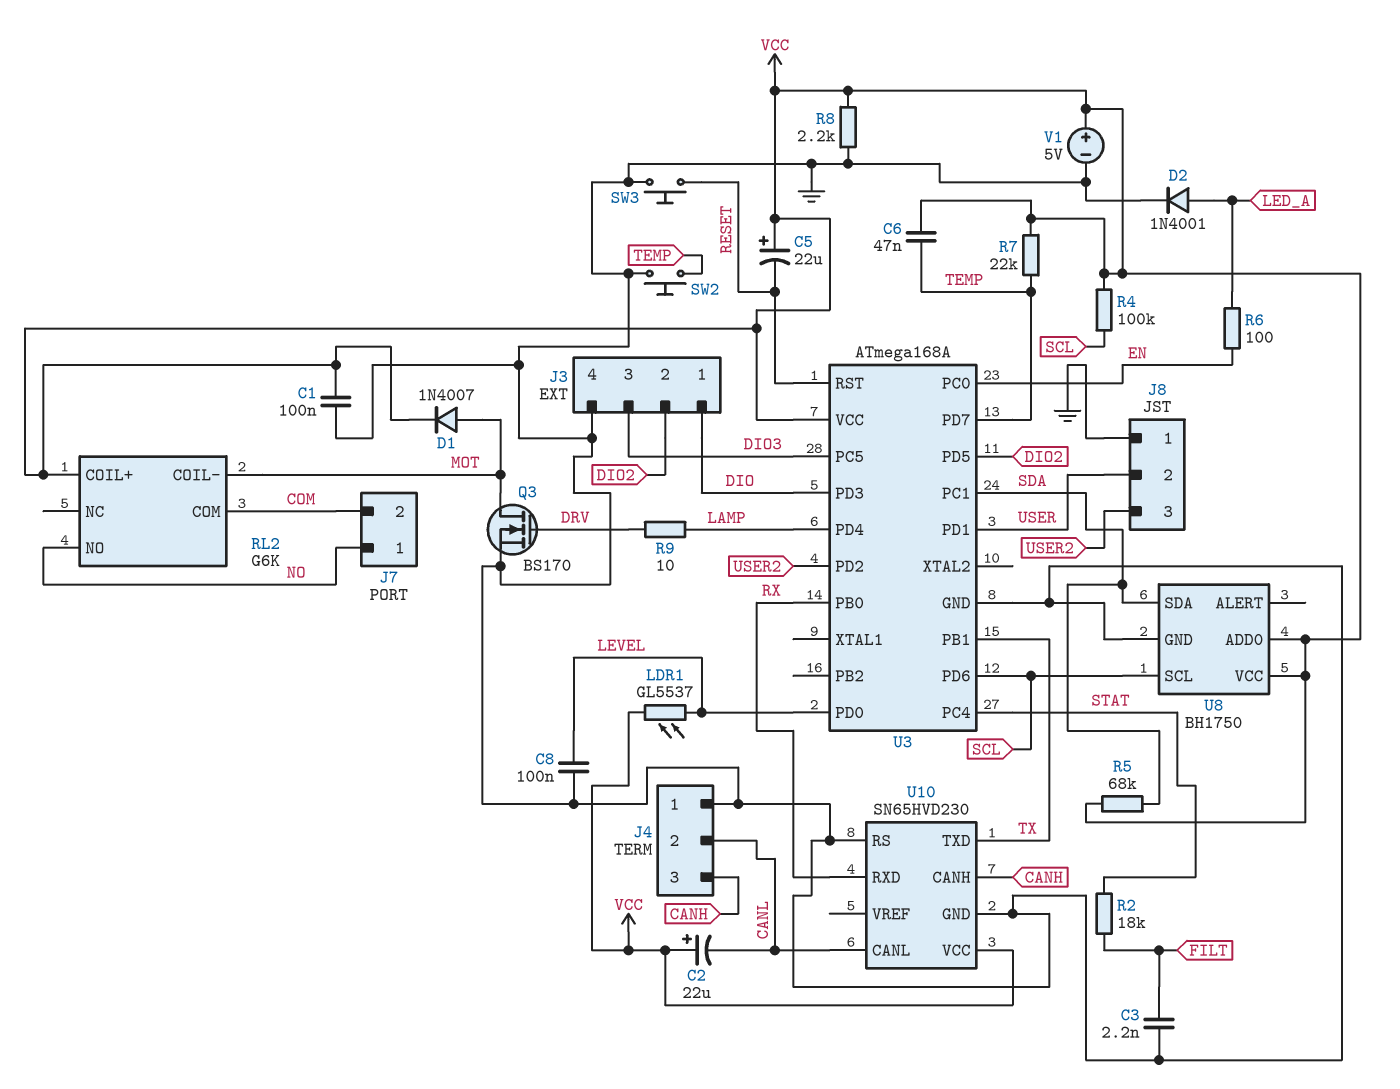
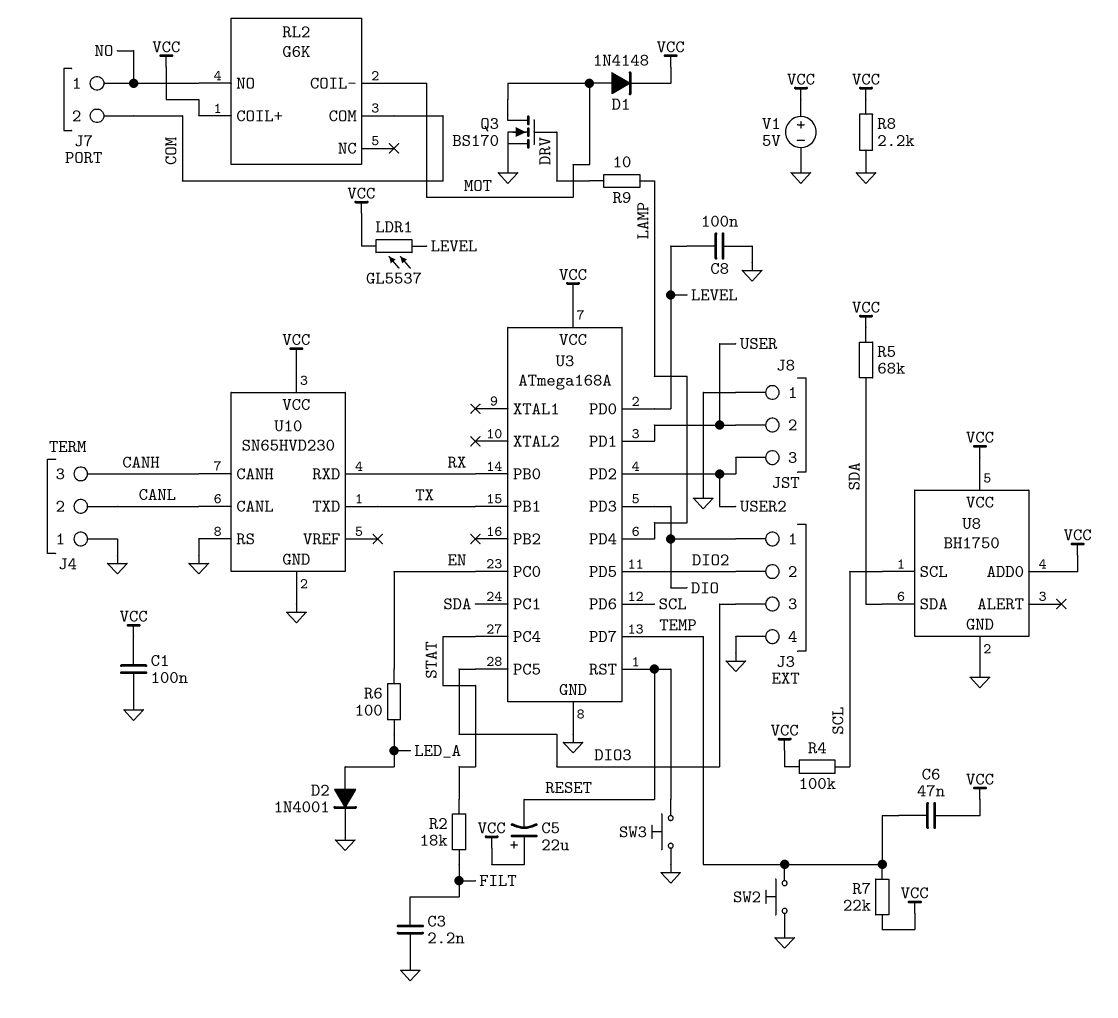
C2: 22uF (plus VCC, minus CANL) -> none
D1: diode 1N4007 (A MOT, K VCC) -> diode 1N4148 (A MOT, K VCC)

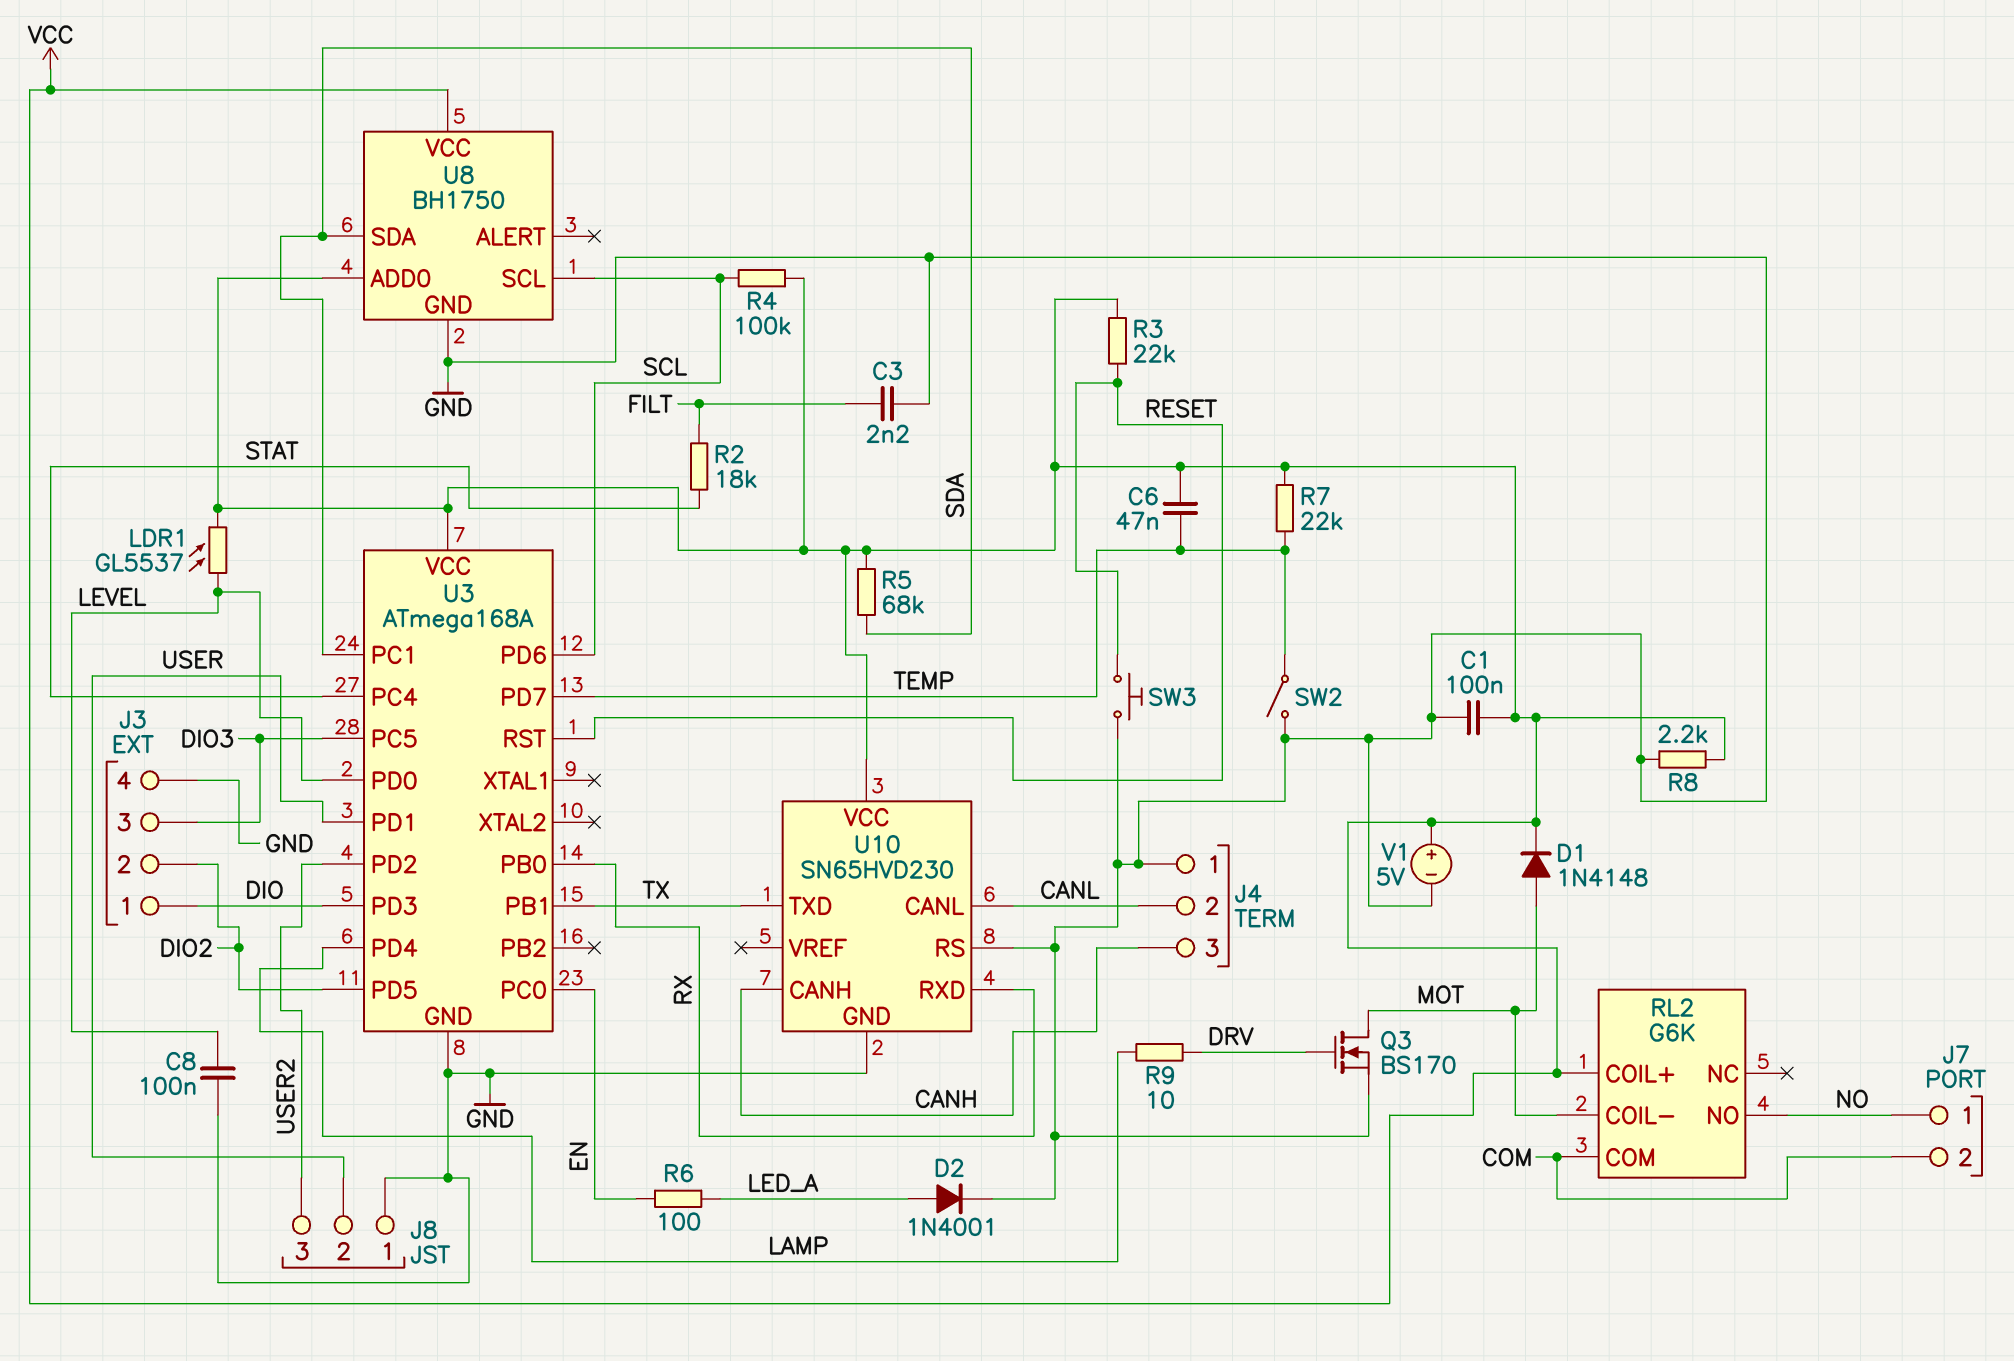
C5: 22uF (plus VCC, minus RESET) -> none
R3: none -> 22k (RESET, VCC)
SW2: button (GND, TEMP) -> switch (GND, TEMP)

